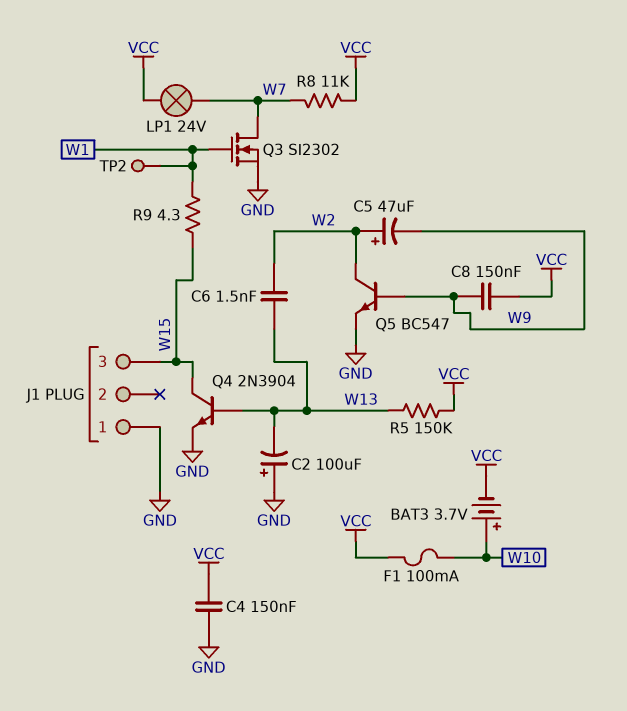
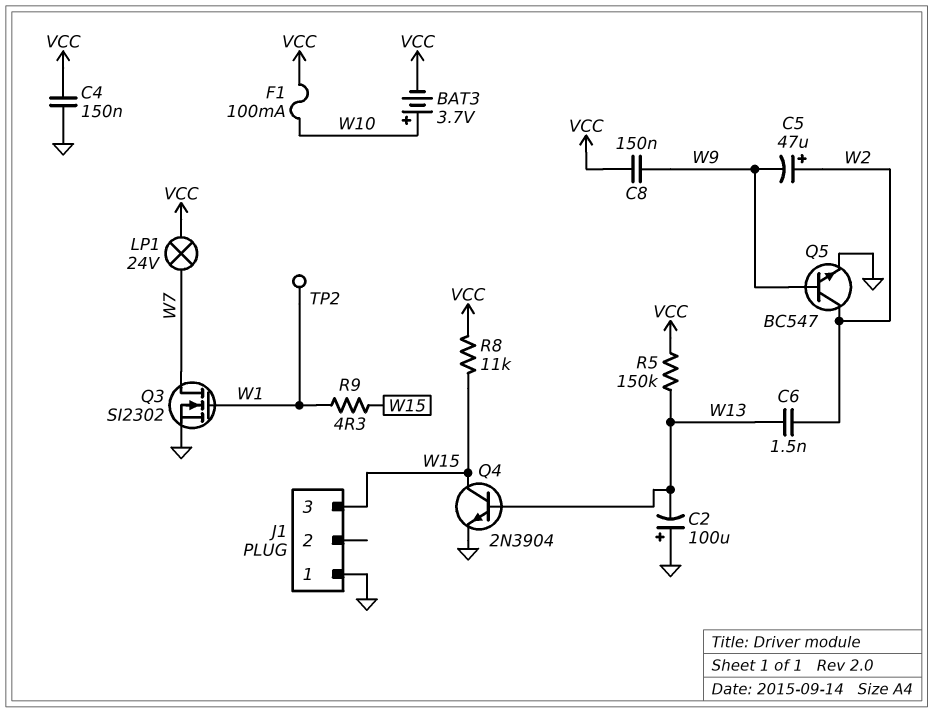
R8: 11k (VCC, W7) -> 11k (VCC, W15)

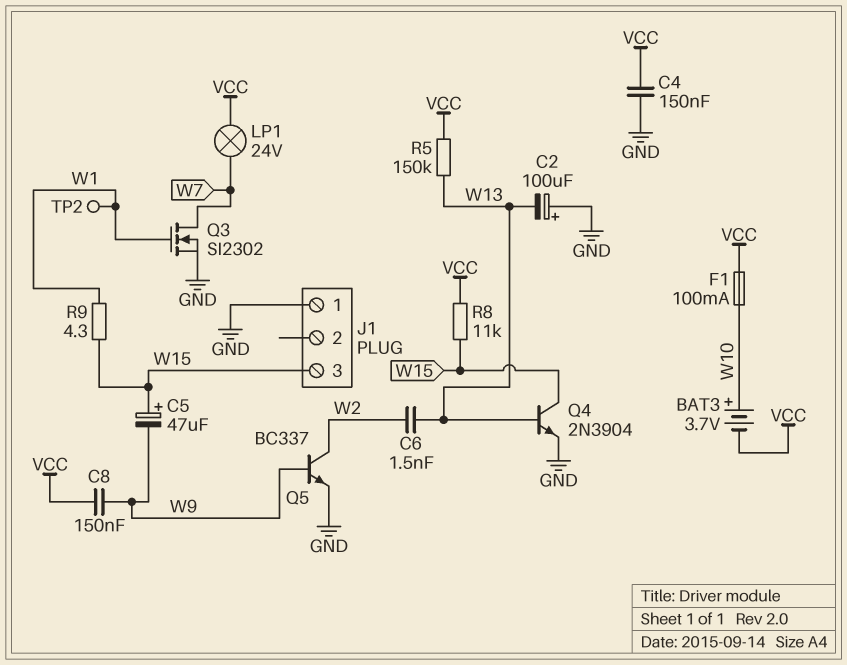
C5: 47uF (plus W2, minus W9) -> 47uF (plus W15, minus W9)
Q5: NPN BC547 (B W9, C W2, E GND) -> NPN BC337 (B W9, C W2, E GND)

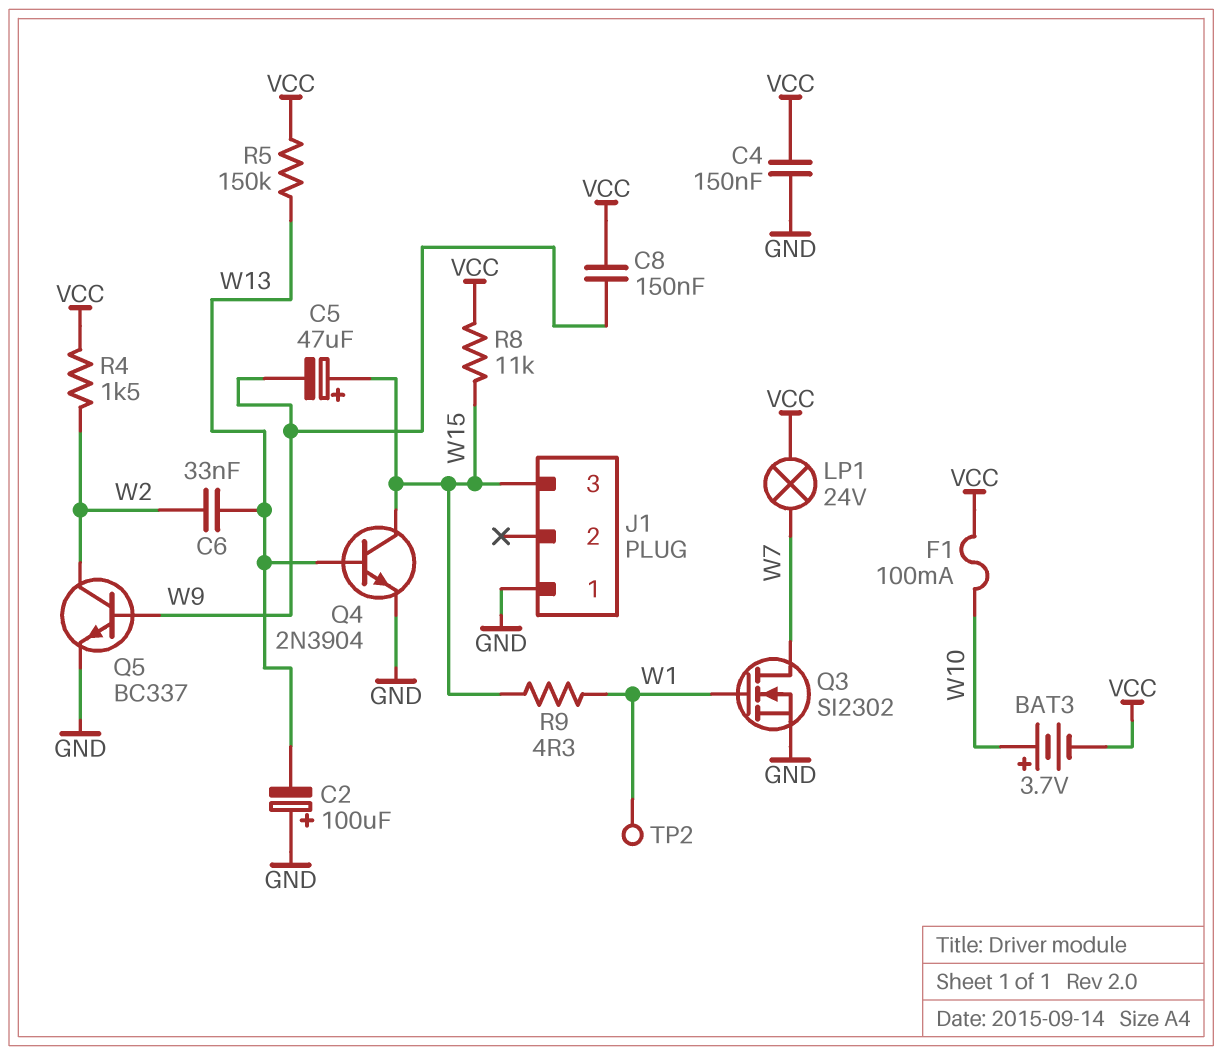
C6: 1.5nF (W2, W13) -> 33nF (W2, W13)
R4: none -> 1.5k (VCC, W2)

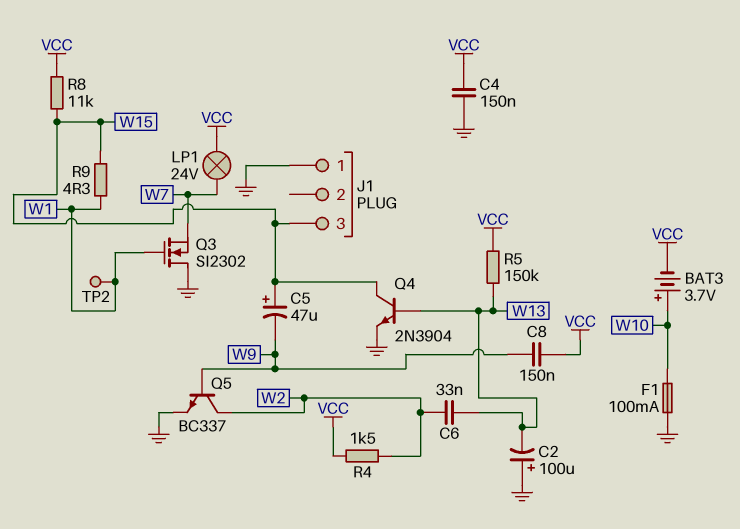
F1: 100mA (VCC, W10) -> 100mA (GND, W10)
Q3: NMOS SI2302 (G W1, D W7, S GND) -> NMOS SI2302 (G W1, D GND, S W7)

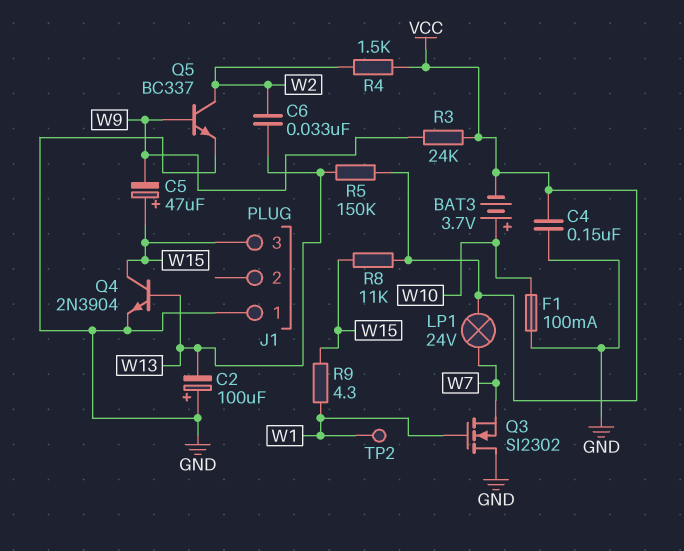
C8: 150nF (VCC, W9) -> none
R3: none -> 24k (VCC, W9)

